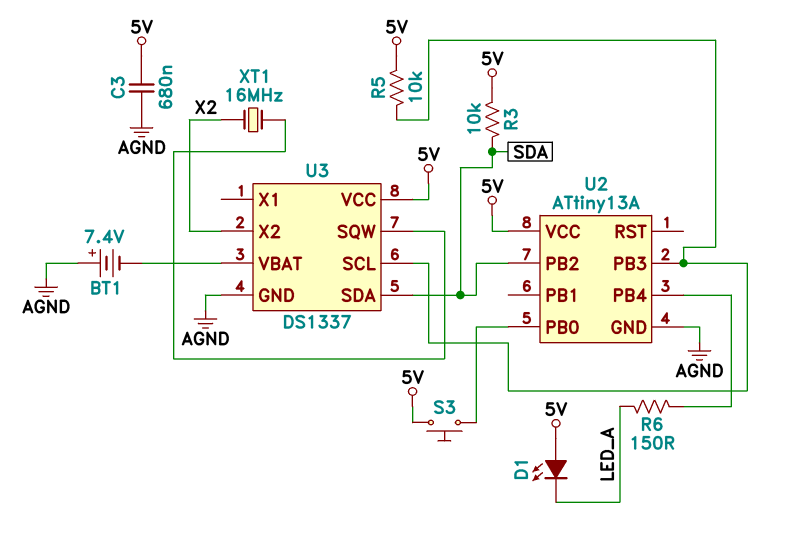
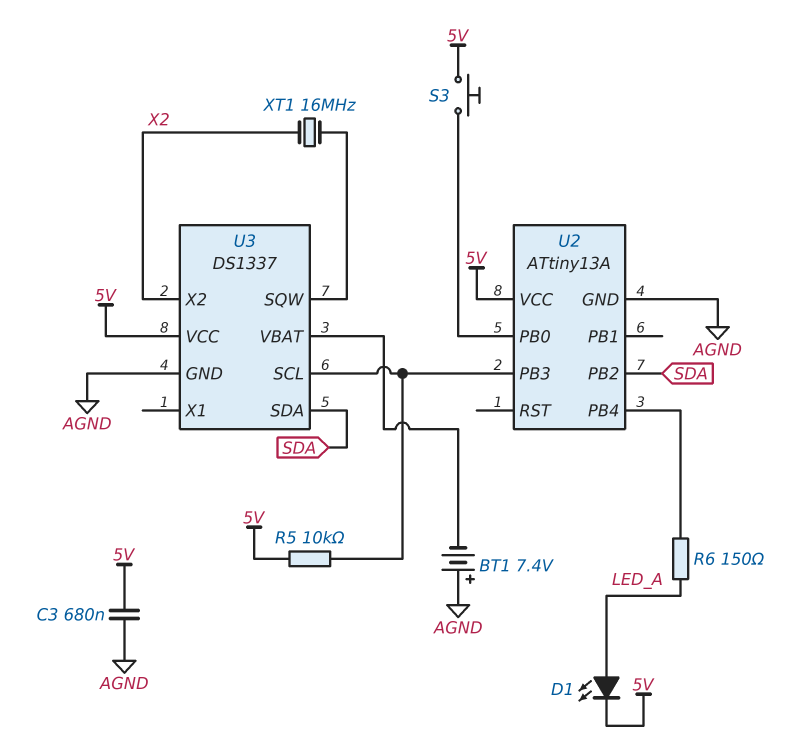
D1: LED (A 5V, K LED_A) -> LED (A LED_A, K 5V)
R3: 10k (5V, SDA) -> none

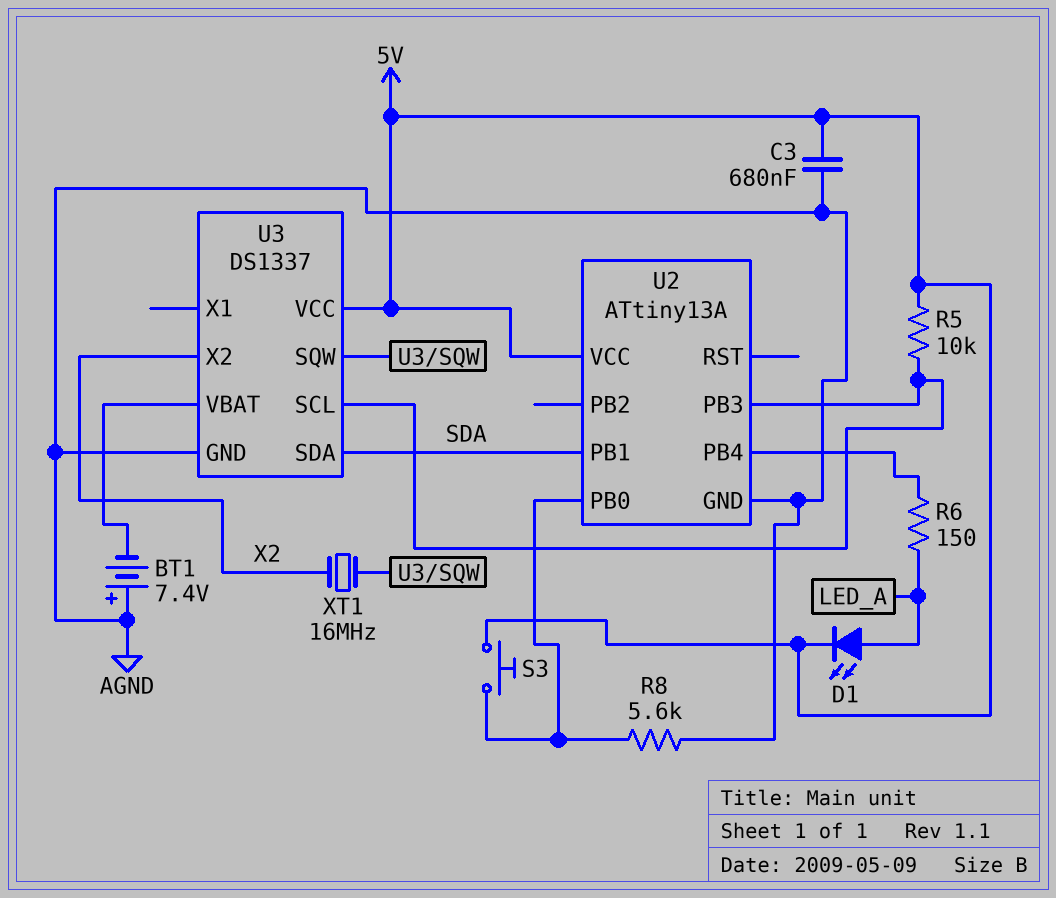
R8: none -> 5.6k (AGND, U2/PB0)
U2 pin PB1: none -> SDA
U2 pin PB2: SDA -> none

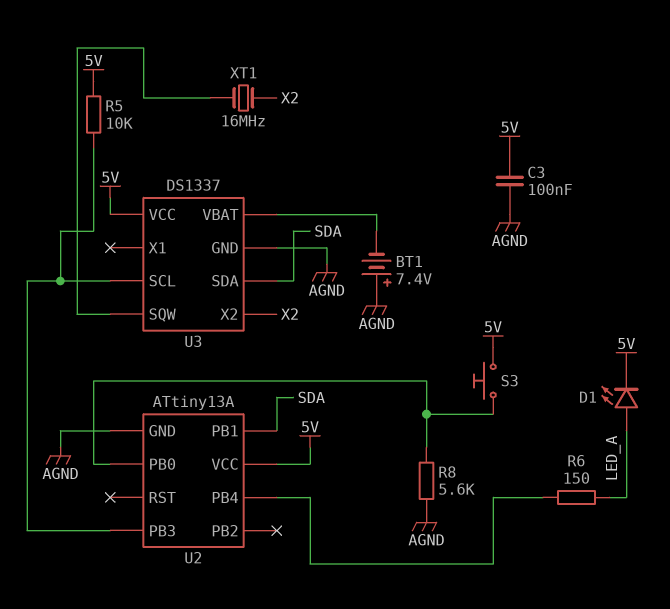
C3: 680nF (5V, AGND) -> 100nF (5V, AGND)

